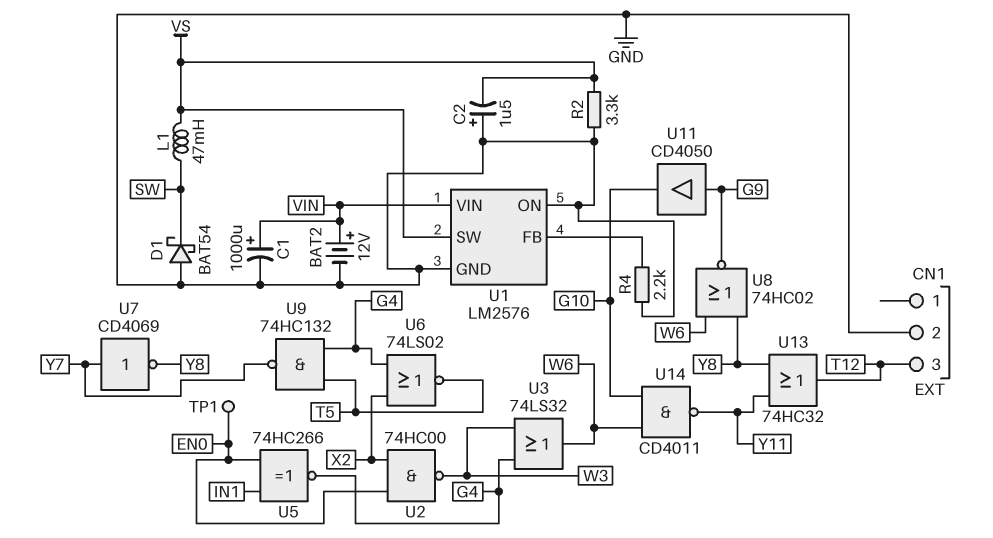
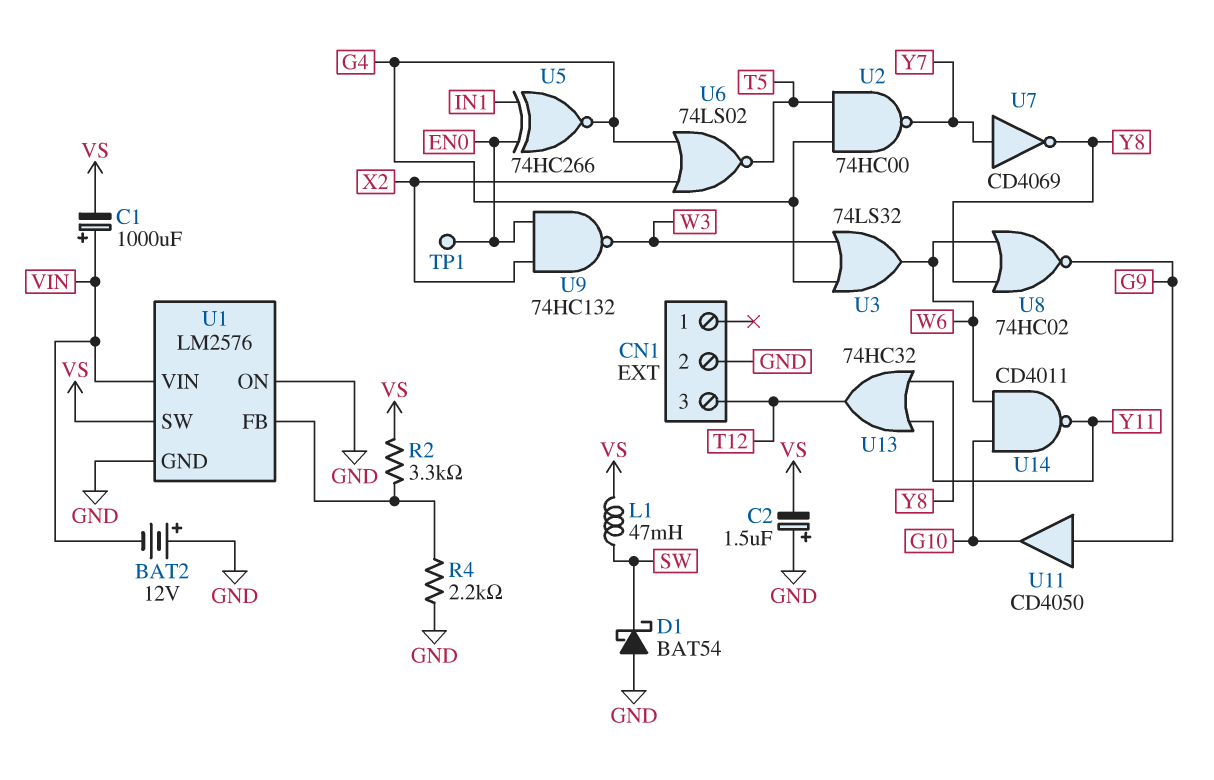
BAT2: 12V (plus VIN, minus GND) -> 12V (plus GND, minus VIN)
C1: 1000uF (plus VIN, minus GND) -> 1000uF (plus VIN, minus VS)
R2: 3.3k (GND, VS) -> 3.3k (U1/FB, VS)
U2: NAND 74HC00 (in EN0, in X2, out W3) -> NAND 74HC00 (in G4, in T5, out Y7)
U9: NAND 74HC132 (in G4, in T5, out Y7) -> NAND 74HC132 (in EN0, in X2, out W3)

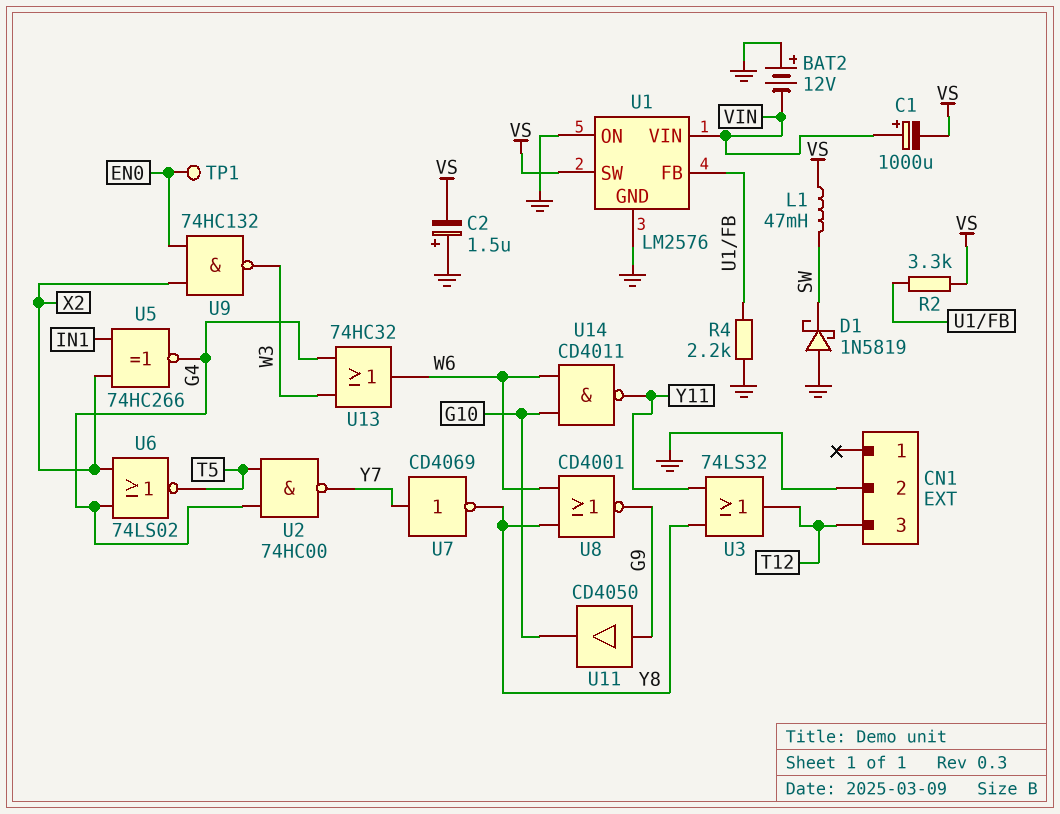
D1: schottky BAT54 (A GND, K SW) -> schottky 1N5819 (A GND, K SW)
U3: OR 74LS32 (in G4, in W3, out W6) -> OR 74LS32 (in Y8, in Y11, out T12)
U5: XNOR 74HC266 (in EN0, in IN1, out G4) -> XNOR 74HC266 (in IN1, in X2, out G4)
U8: NOR 74HC02 (in W6, in Y8, out G9) -> NOR CD4001 (in W6, in Y8, out G9)
U13: OR 74HC32 (in Y8, in Y11, out T12) -> OR 74HC32 (in G4, in W3, out W6)

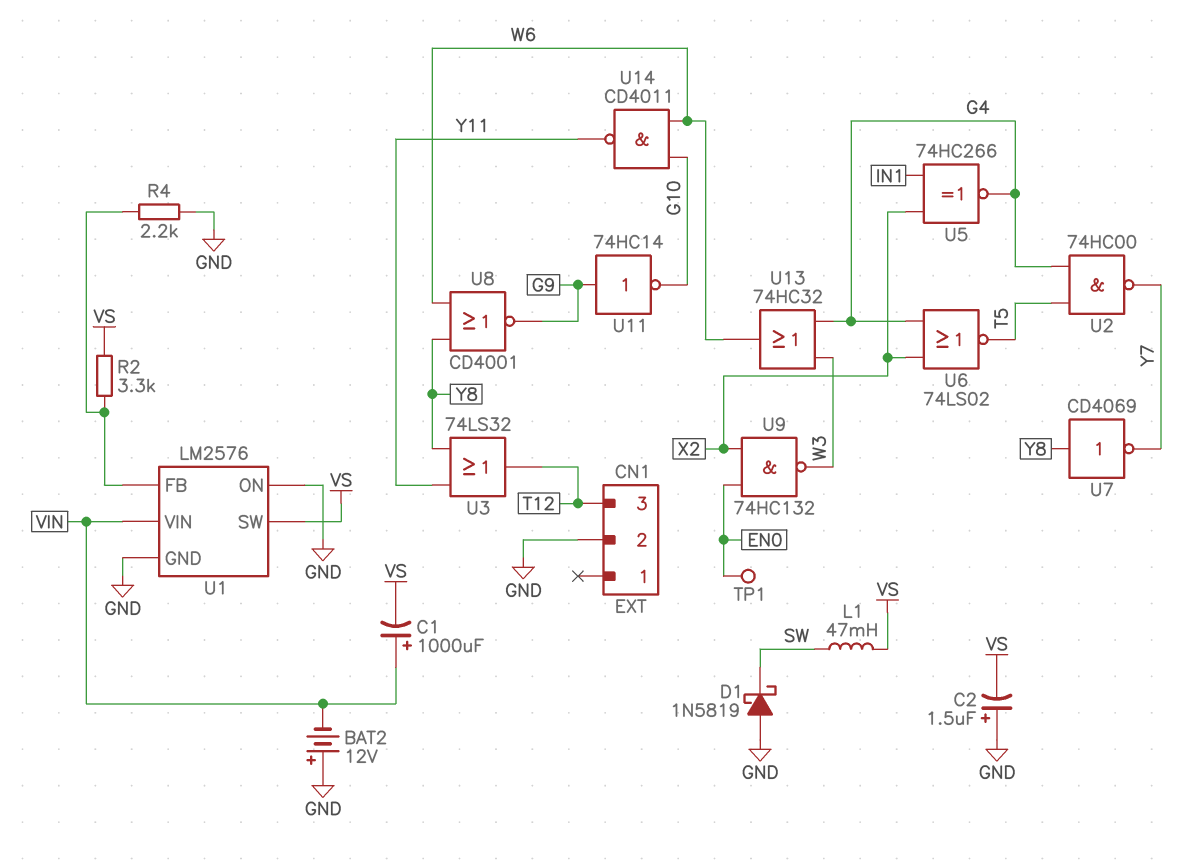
U7: NOT CD4069 (in Y7, out Y8) -> NOT CD4069 (in Y8, out Y7)
U11: buffer CD4050 (in G9, out G10) -> NOT 74HC14 (in G9, out G10)

